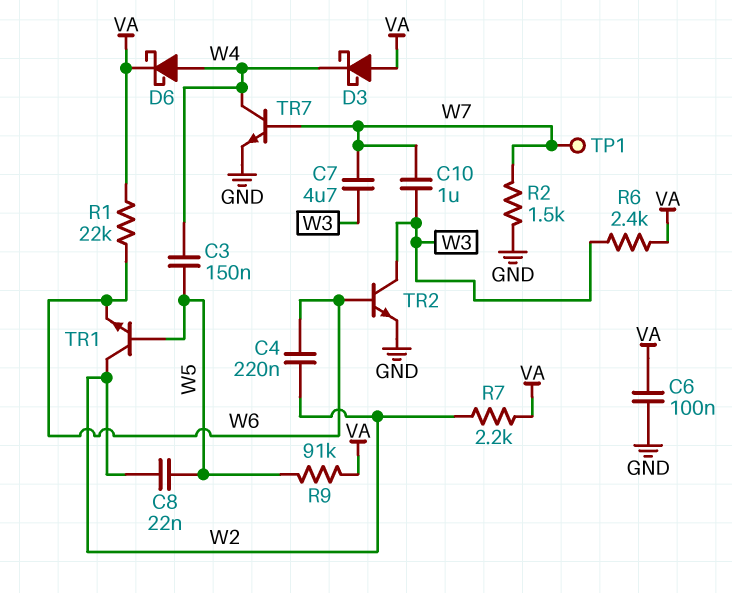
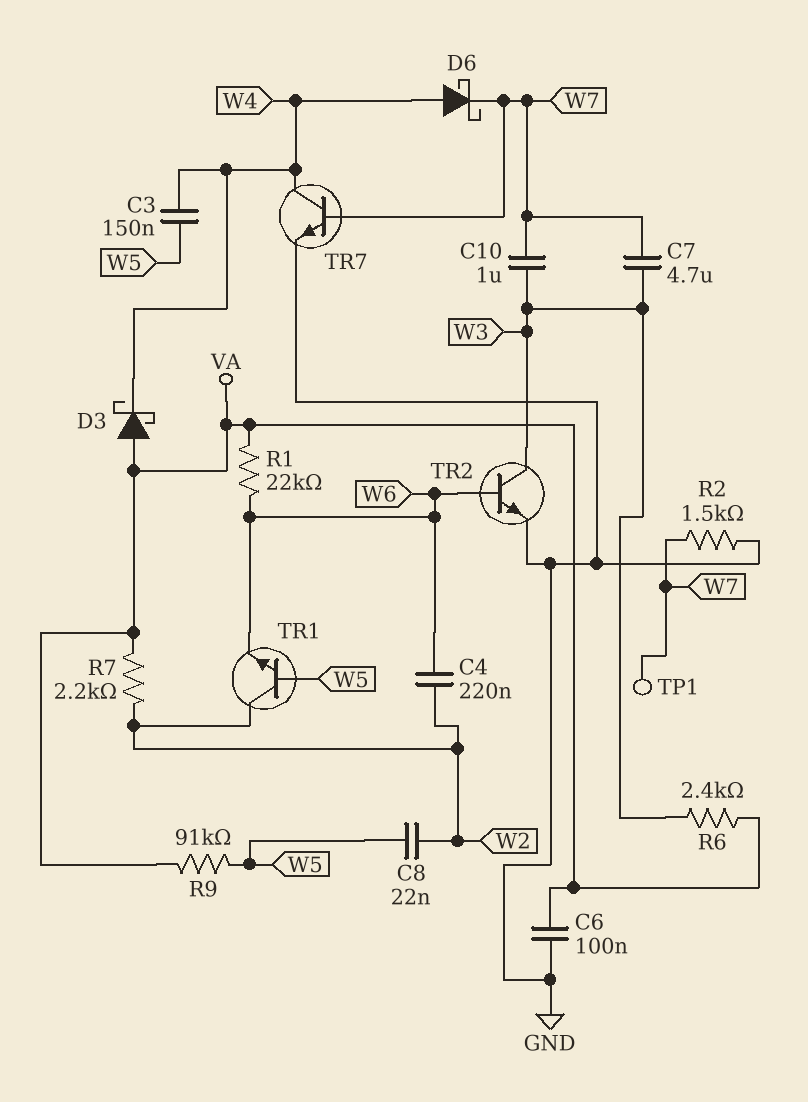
D6: schottky (A W4, K VA) -> schottky (A W4, K W7)

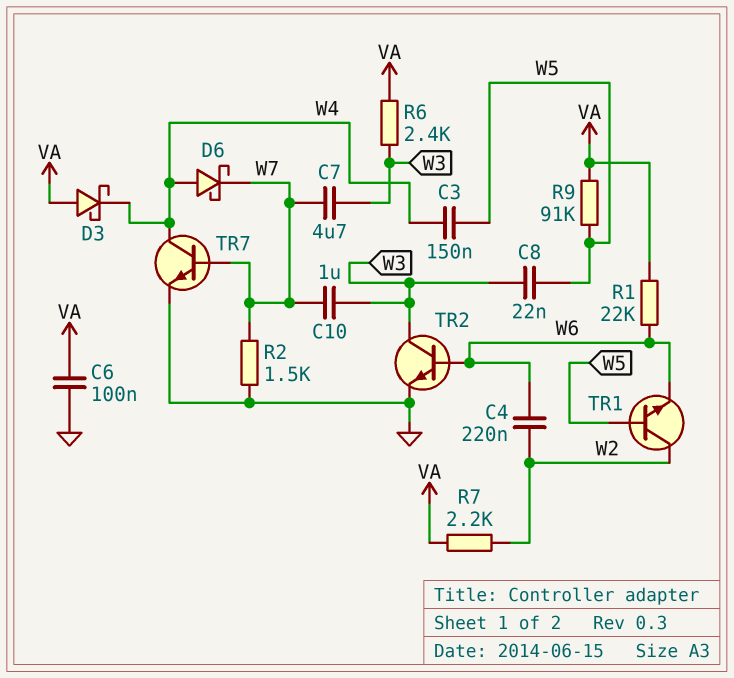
C8: 22nF (W2, W5) -> 22nF (W3, W5)
TP1: test point (W7) -> none

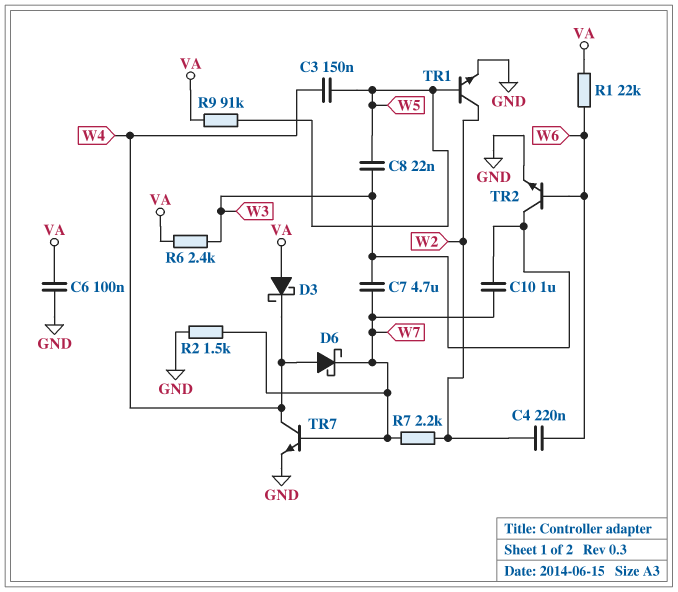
R7: 2.2k (VA, W2) -> 2.2k (W2, W7)
TR1: NPN (B W5, C W2, E W6) -> NPN (B W5, C W2, E GND)

